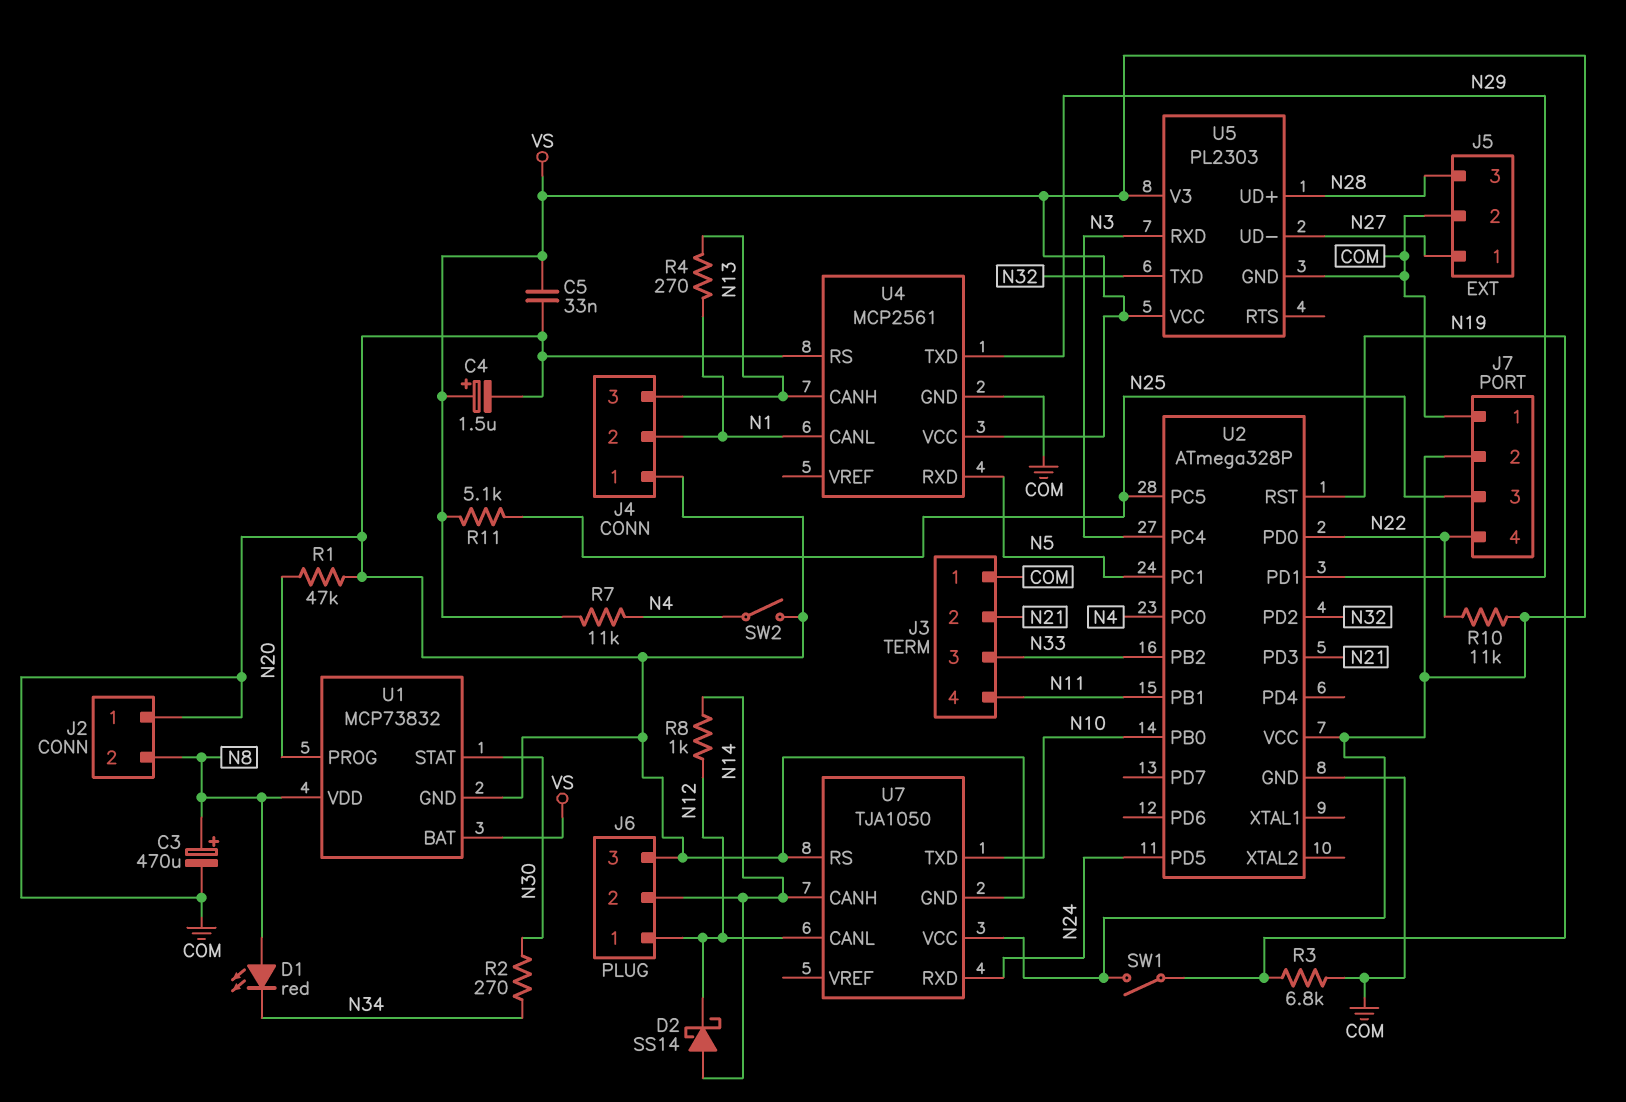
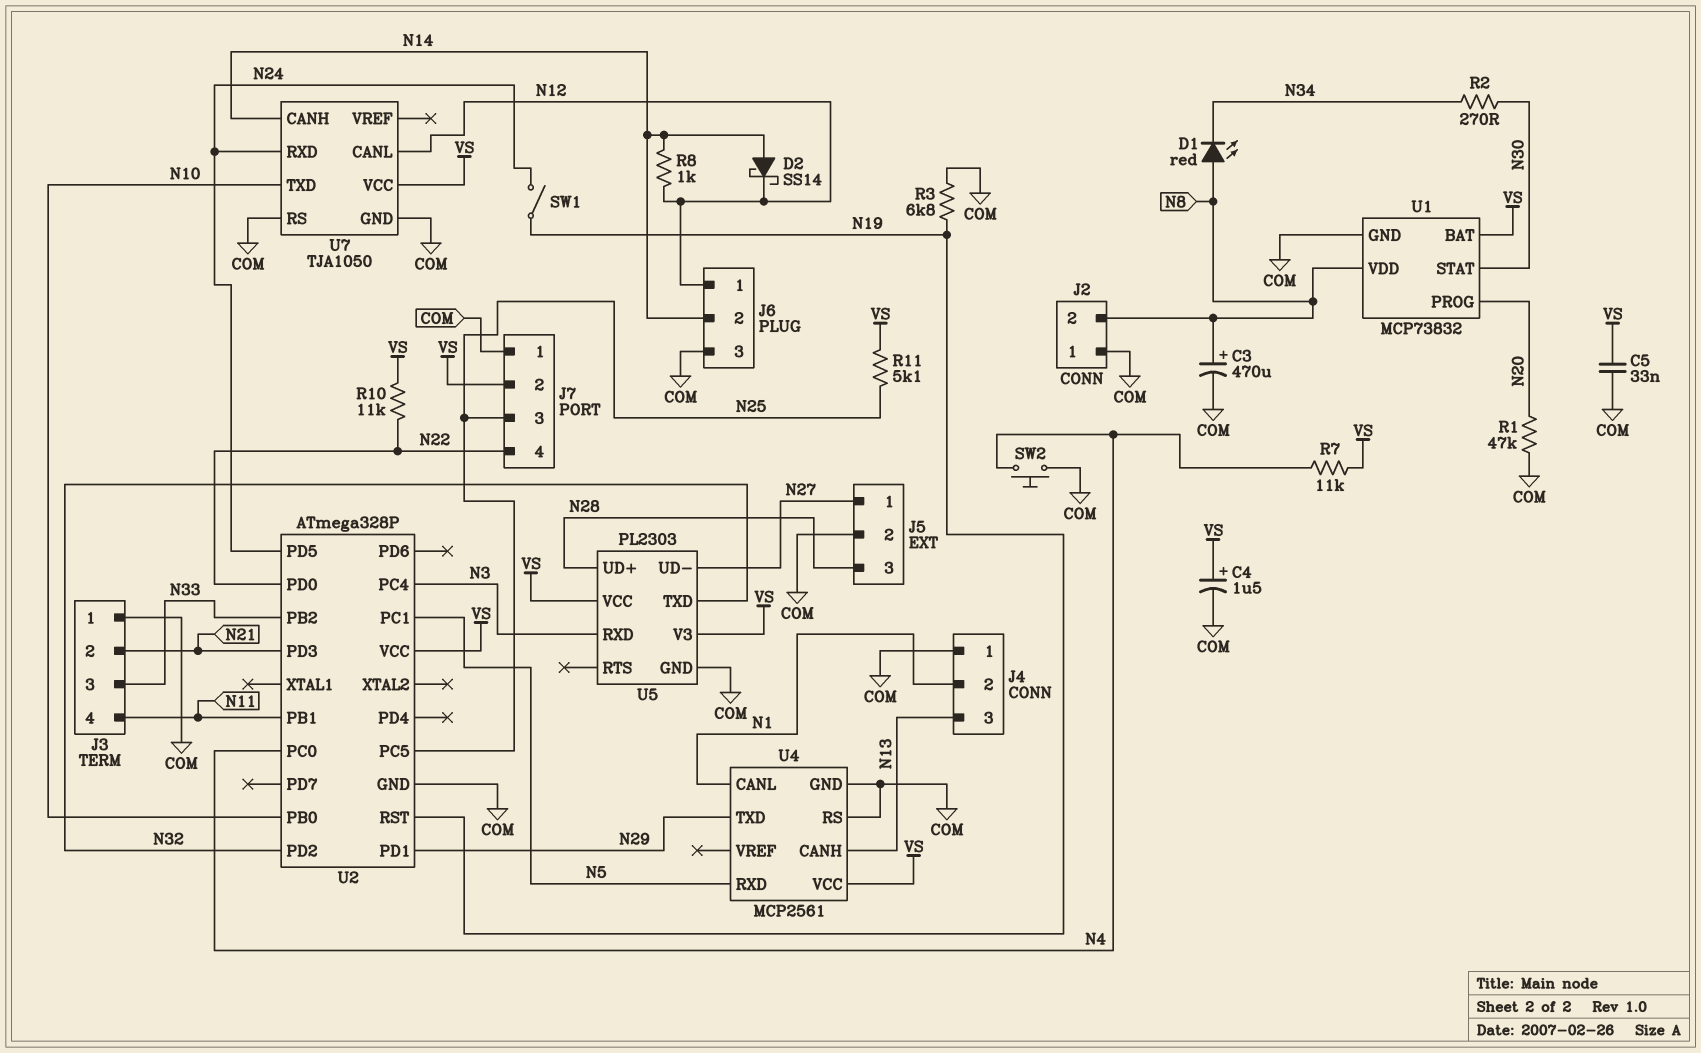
R4: 270 (N1, N13) -> none
SW1: switch (N19, VS) -> switch (N19, N24)
SW2: switch (COM, N4) -> button (COM, N4)

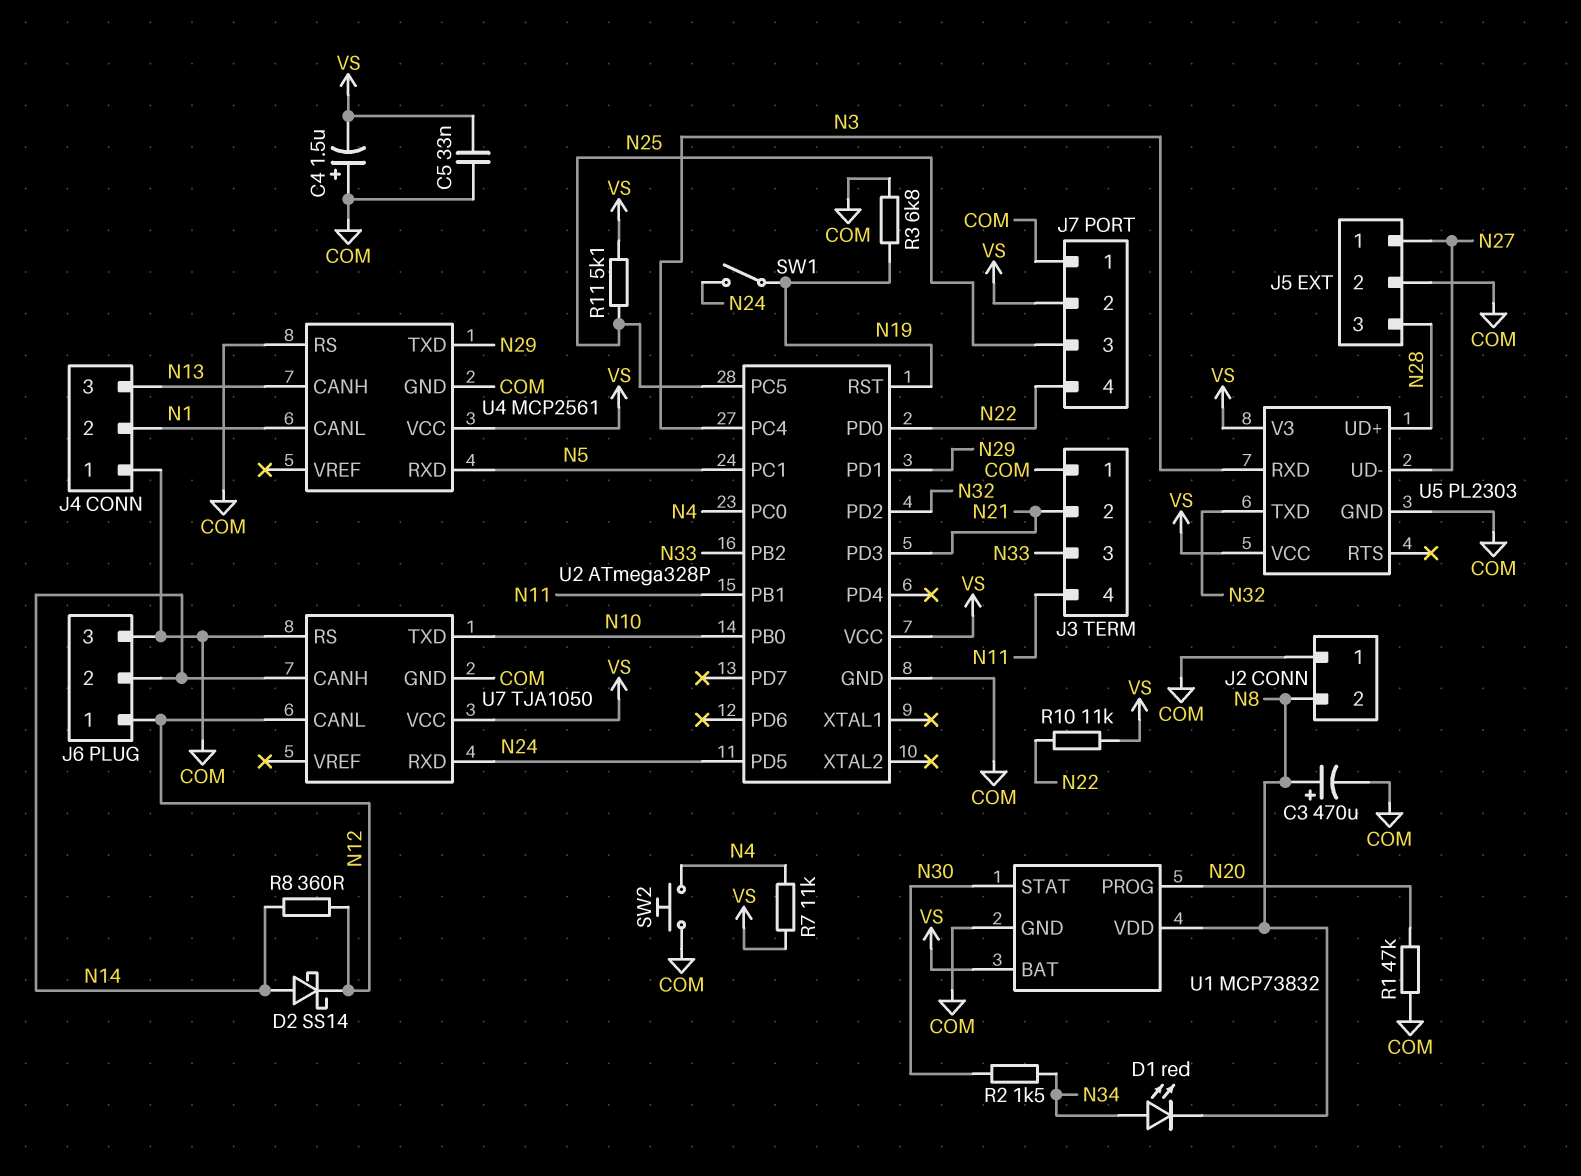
C4: 1.5uF (plus VS, minus COM) -> 1.5uF (plus COM, minus VS)
D1: LED red (A N8, K N34) -> LED red (A N34, K N8)
R2: 270 (N30, N34) -> 1.5k (N30, N34)
R8: 1k (N12, N14) -> 360 (N12, N14)

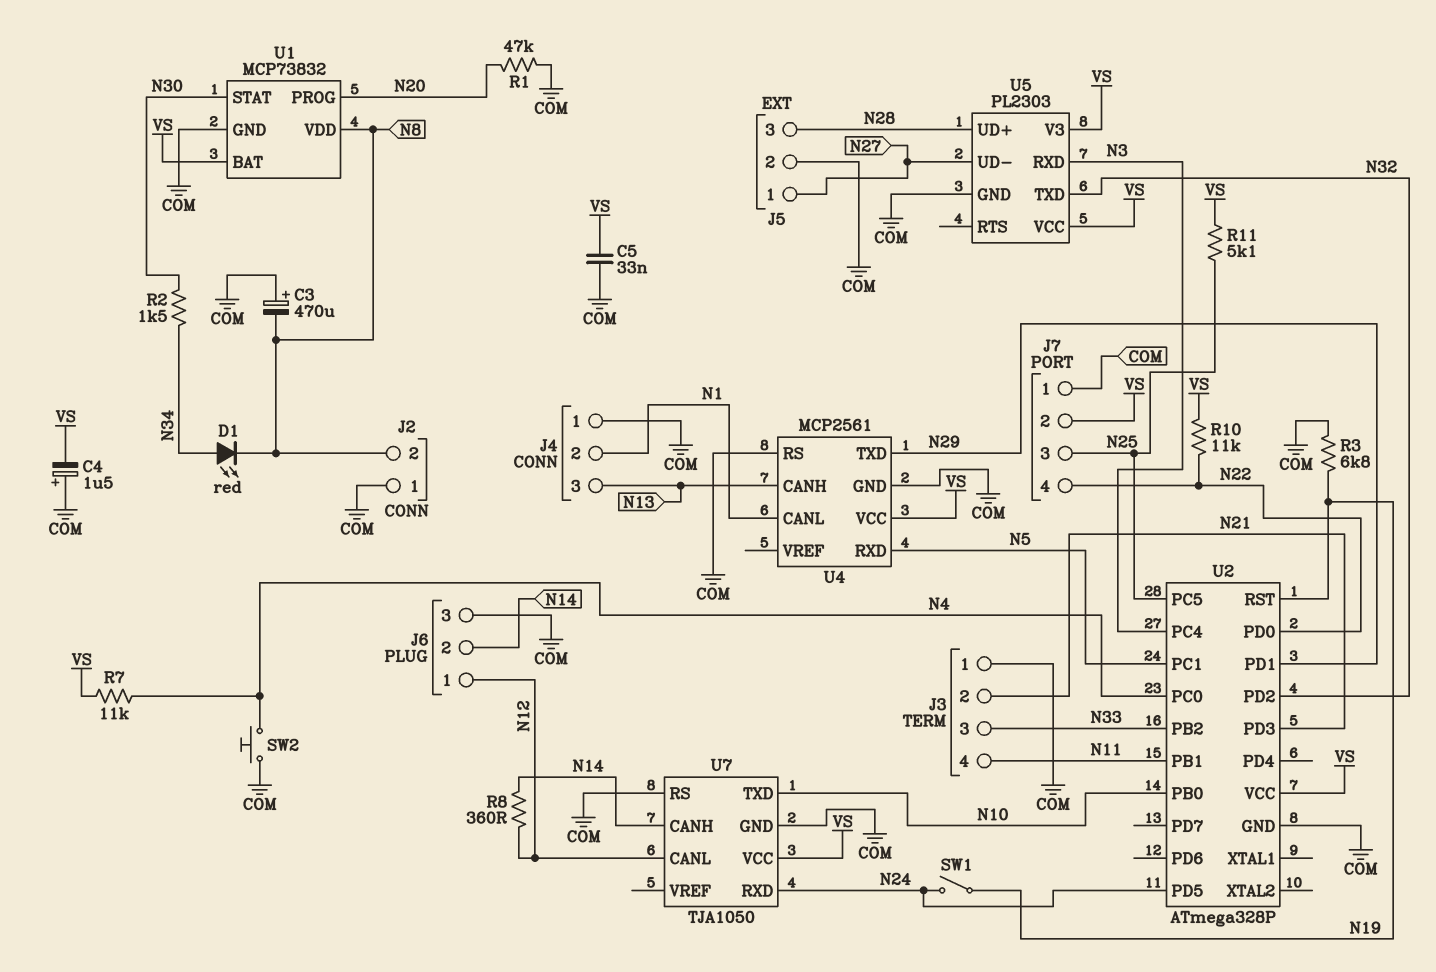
C3: 470uF (plus N8, minus COM) -> 470uF (plus COM, minus N8)
D2: schottky SS14 (A N14, K N12) -> none

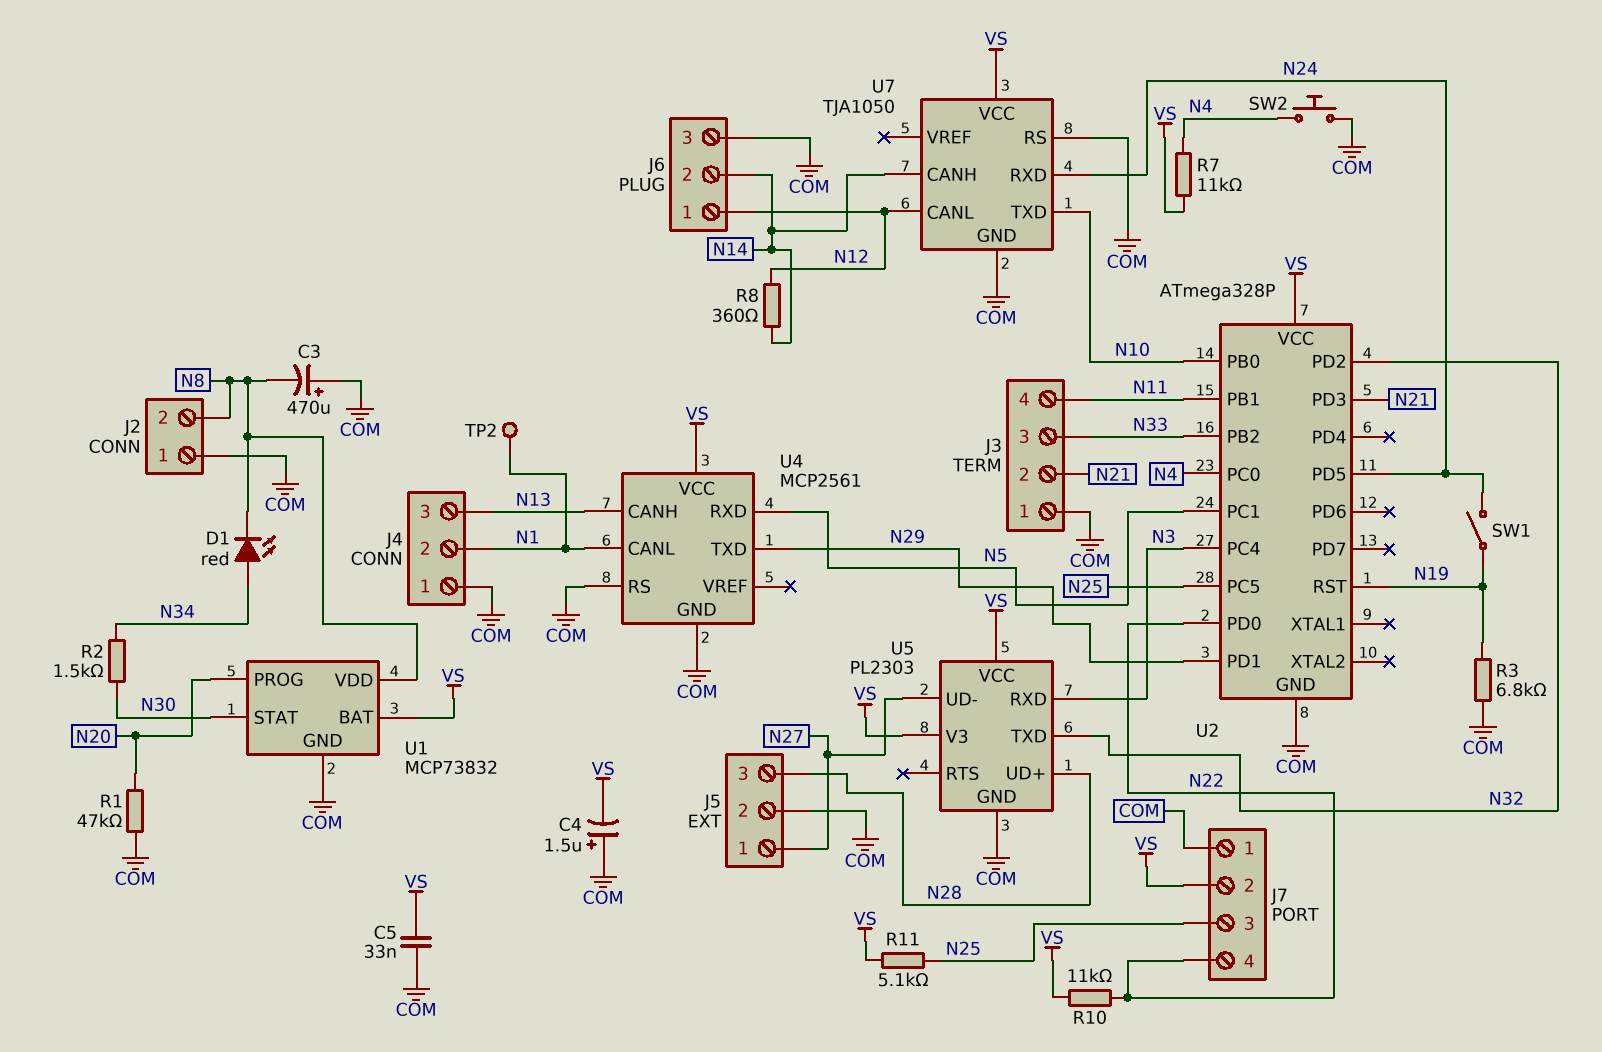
TP2: none -> test point (N1)

